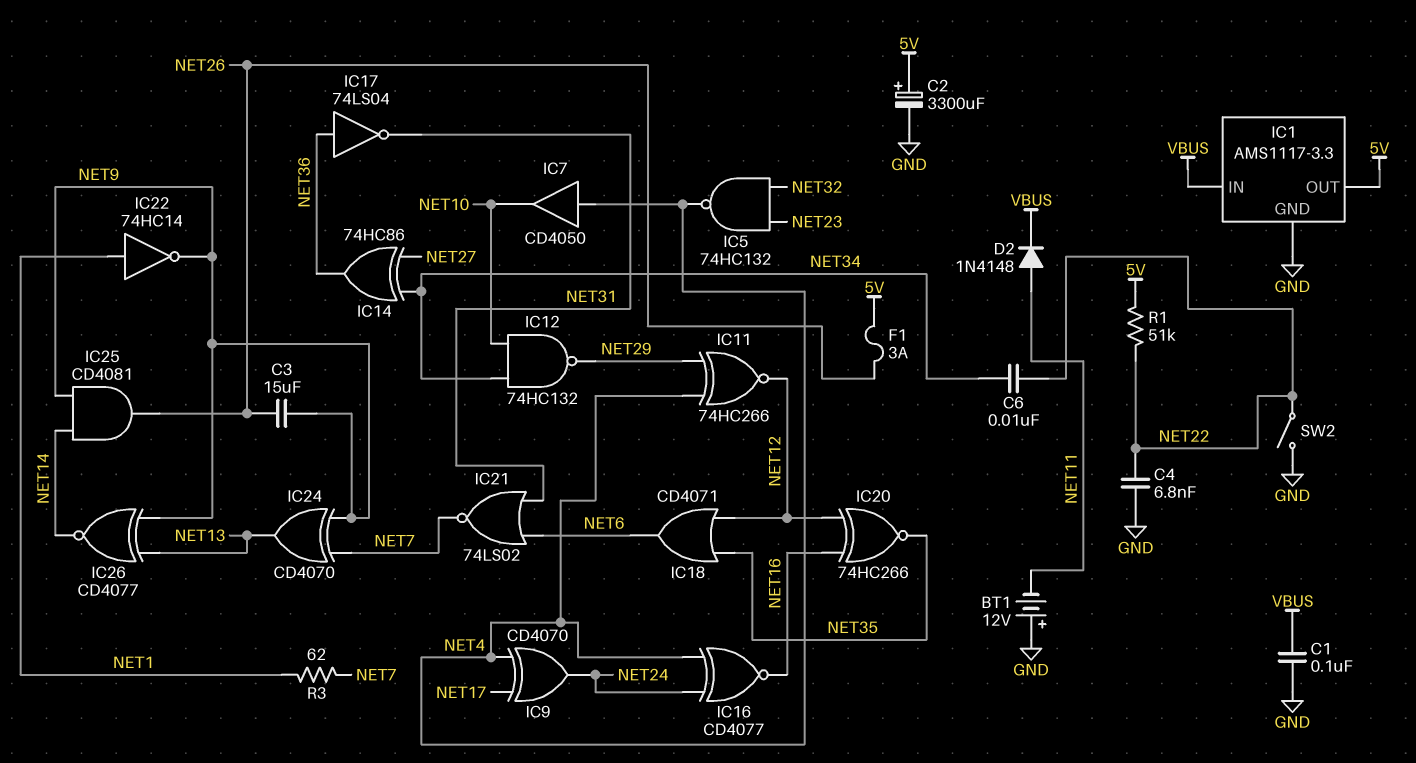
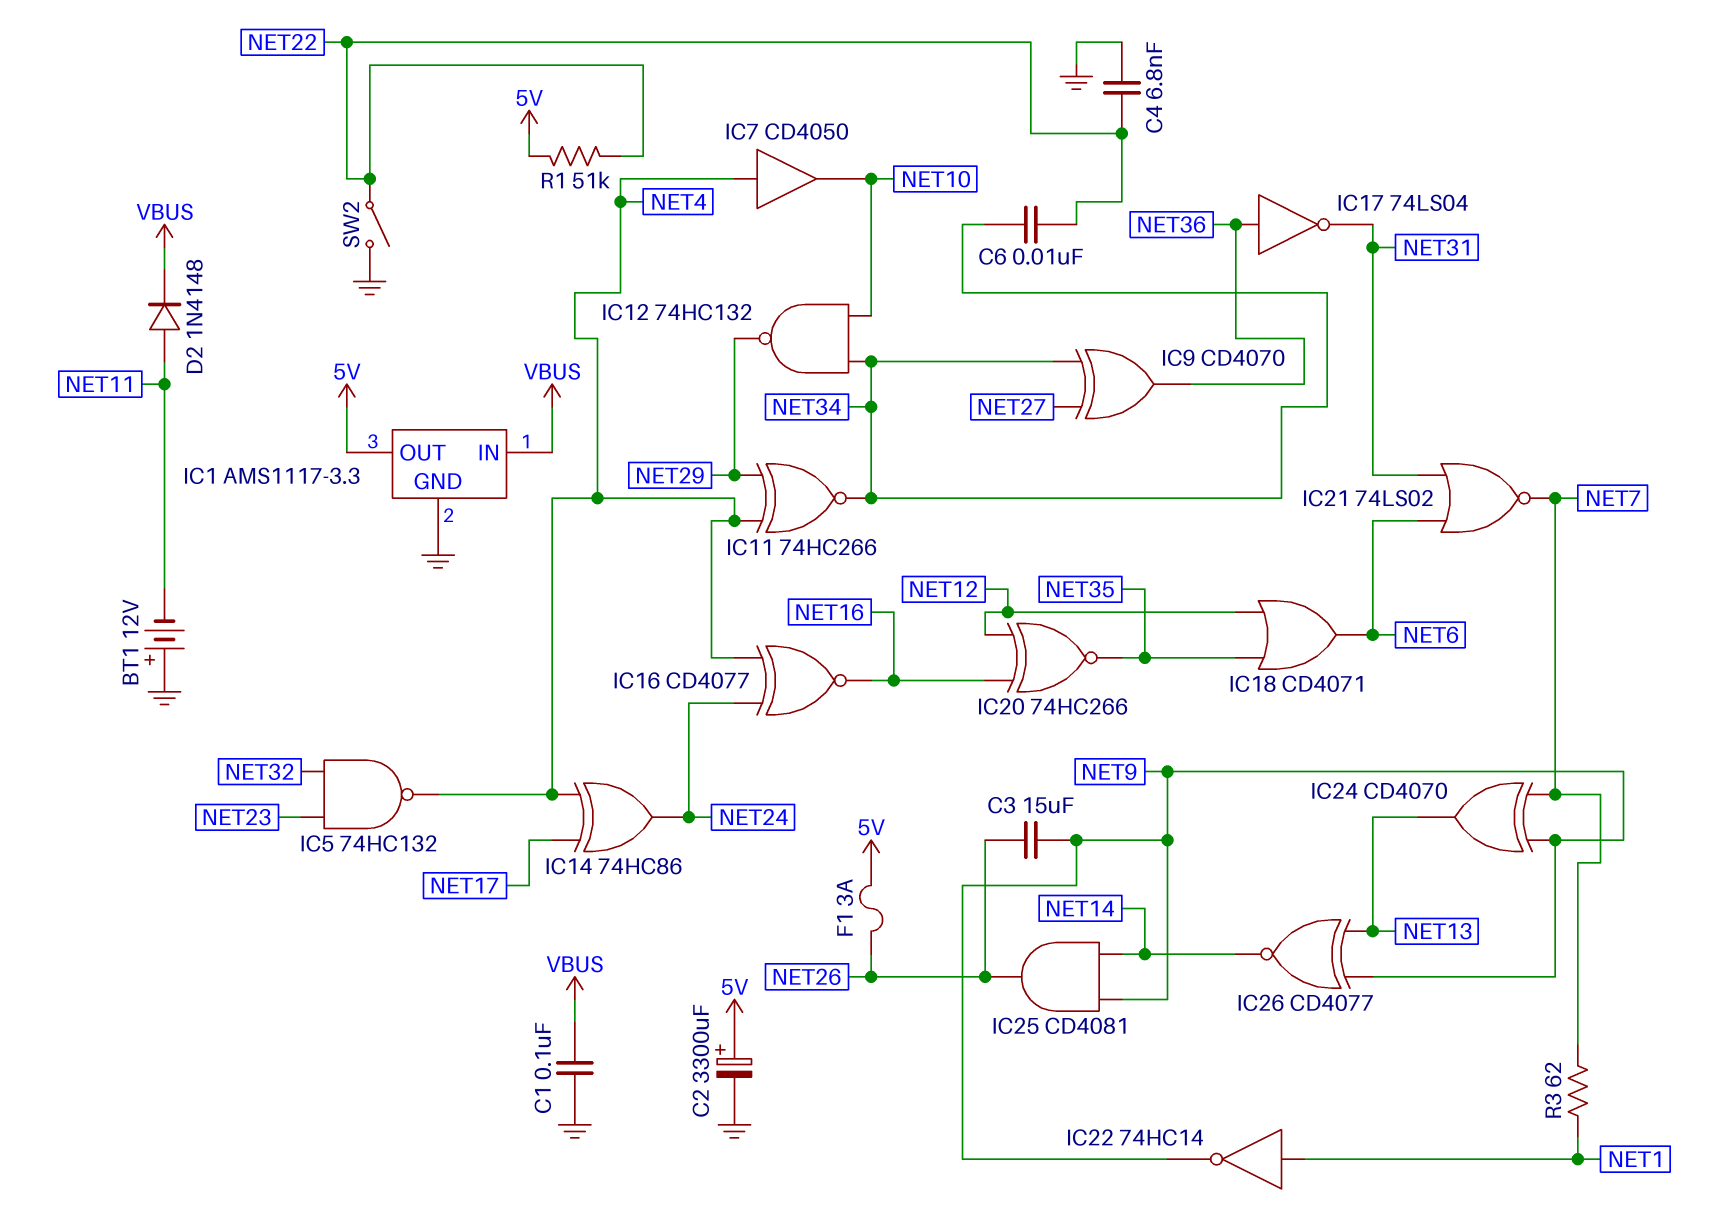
IC9: XOR CD4070 (in NET4, in NET17, out NET24) -> XOR CD4070 (in NET27, in NET34, out NET36)
IC11: XNOR 74HC266 (in NET4, in NET29, out NET12) -> XNOR 74HC266 (in NET4, in NET29, out NET34)
IC14: XOR 74HC86 (in NET27, in NET34, out NET36) -> XOR 74HC86 (in NET4, in NET17, out NET24)

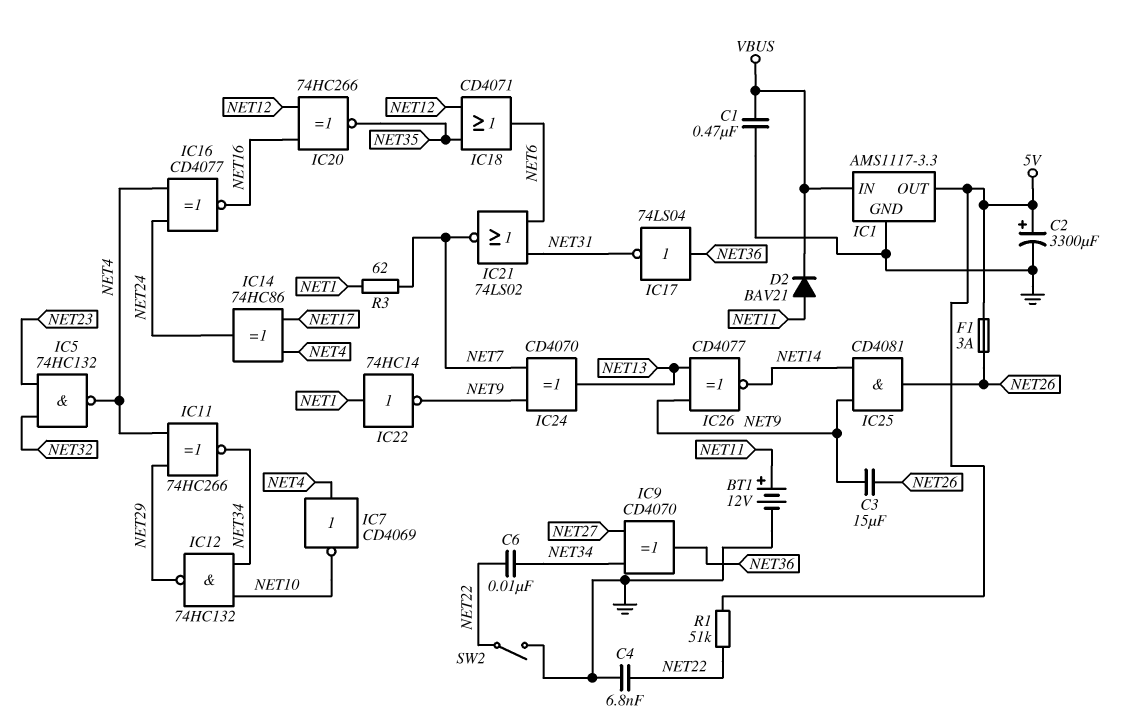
BT1: 12V (plus GND, minus NET11) -> 12V (plus NET11, minus GND)
C1: 100nF (GND, VBUS) -> 470nF (GND, VBUS)
D2: diode 1N4148 (A NET11, K VBUS) -> diode BAV21 (A NET11, K VBUS)
IC7: buffer CD4050 (in NET4, out NET10) -> NOT CD4069 (in NET4, out NET10)

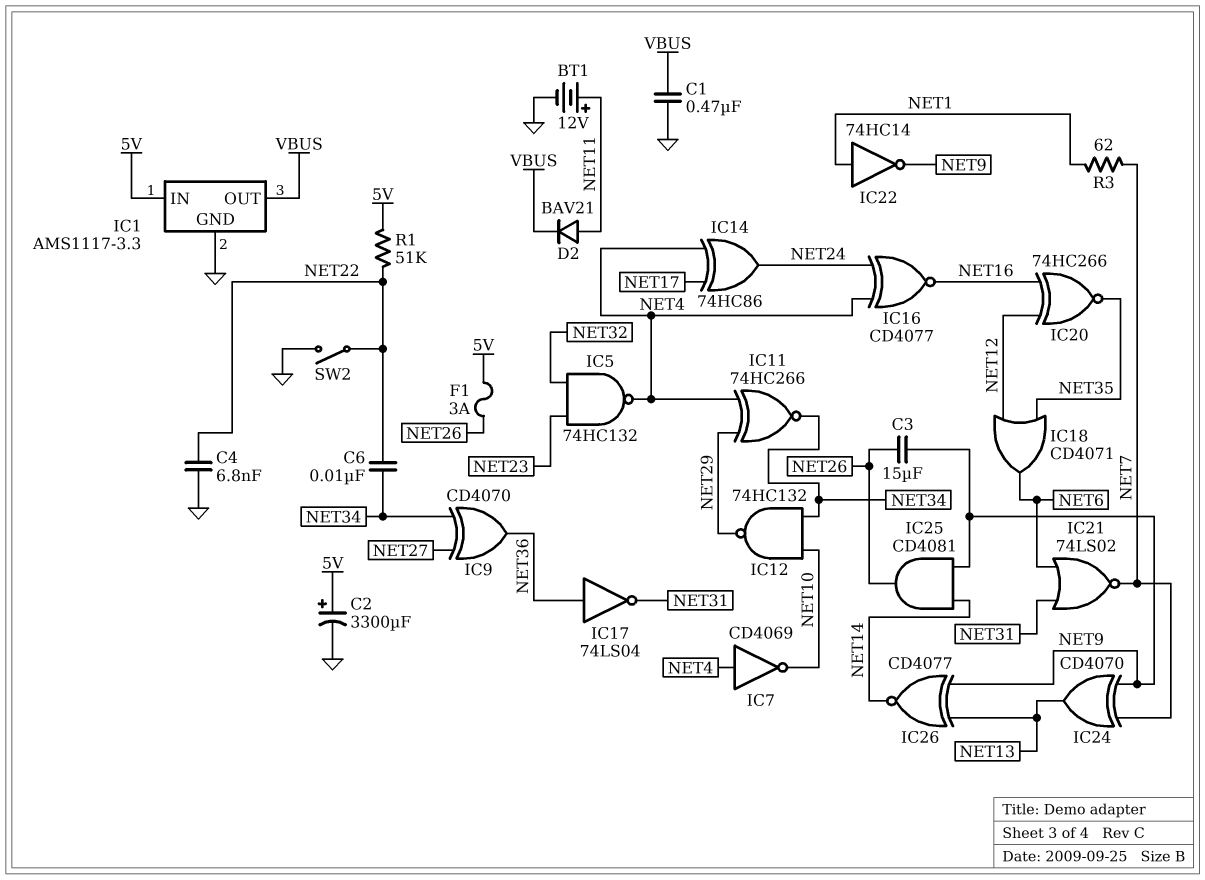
IC1 pin IN: VBUS -> 5V
IC1 pin OUT: 5V -> VBUS

